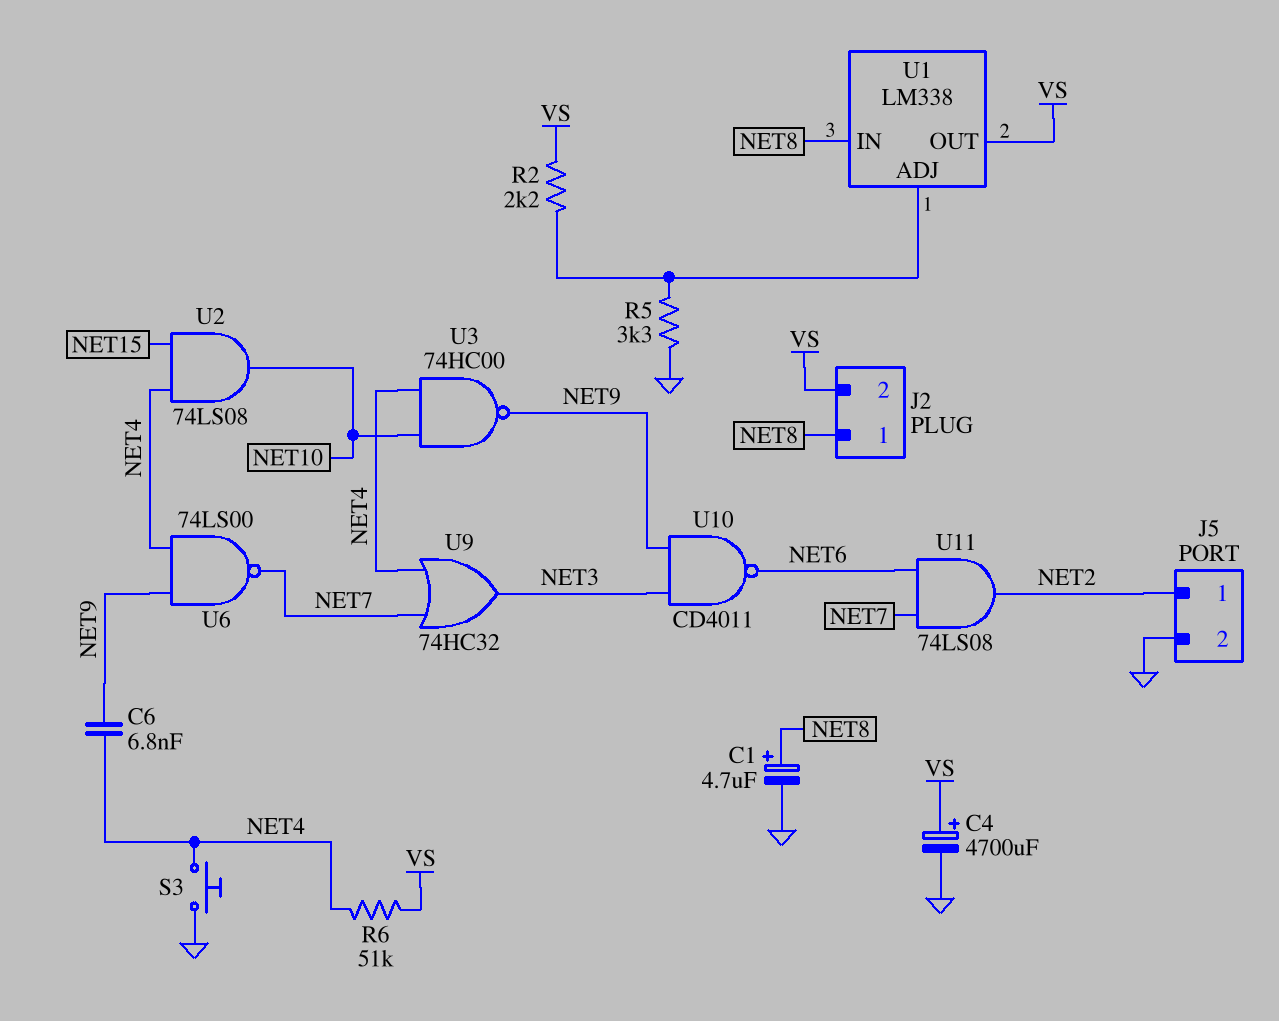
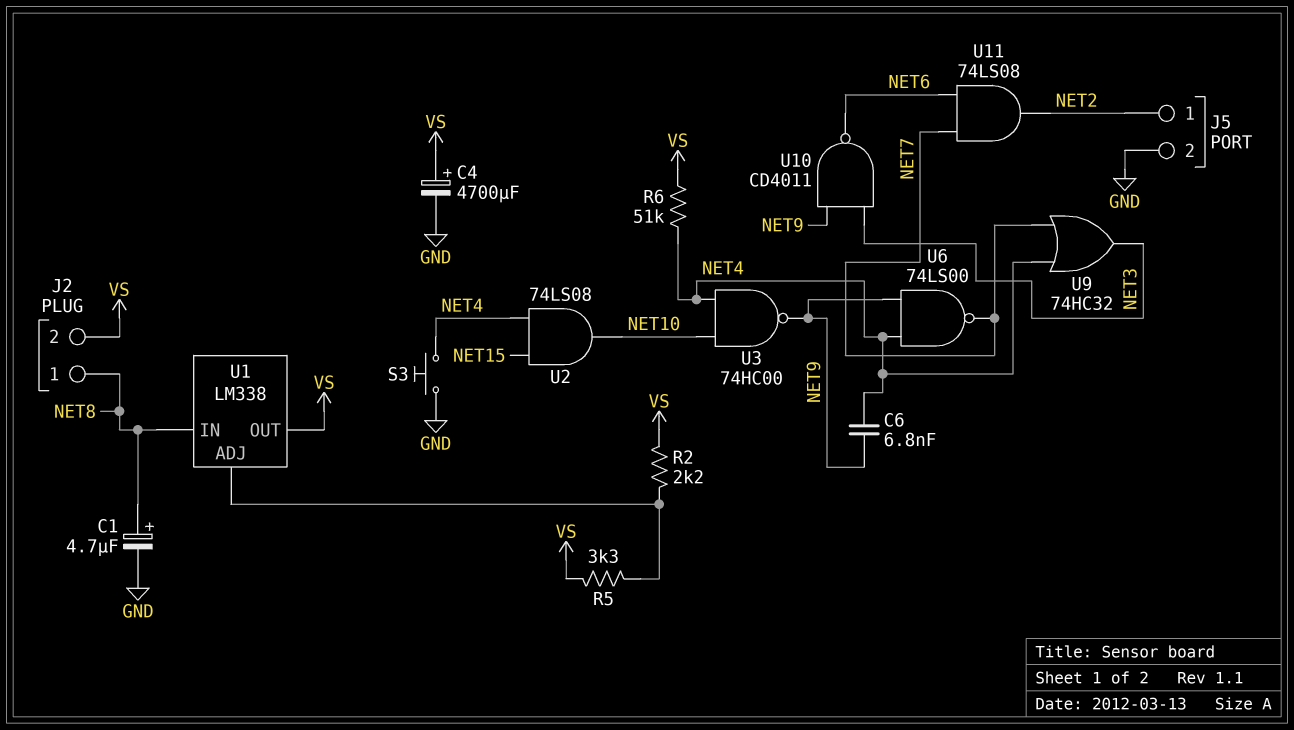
R5: 3.3k (GND, U1/ADJ) -> 3.3k (U1/ADJ, VS)

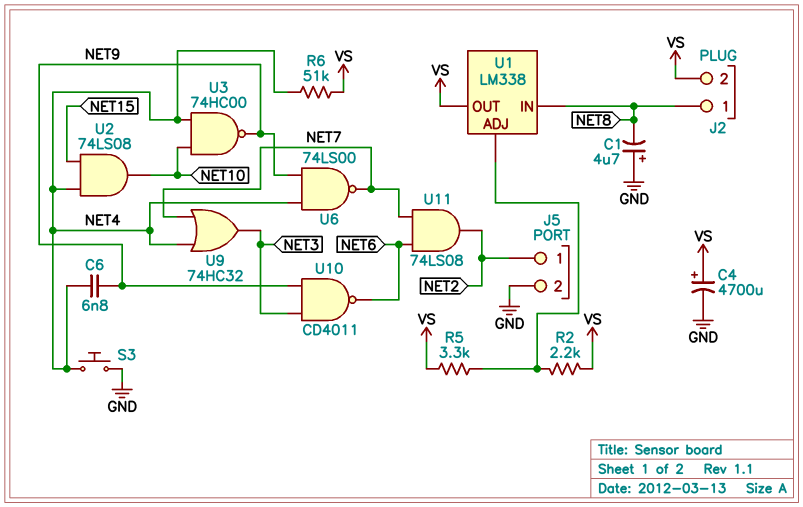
C1: 4.7uF (plus NET8, minus GND) -> 4.7uF (plus GND, minus NET8)

